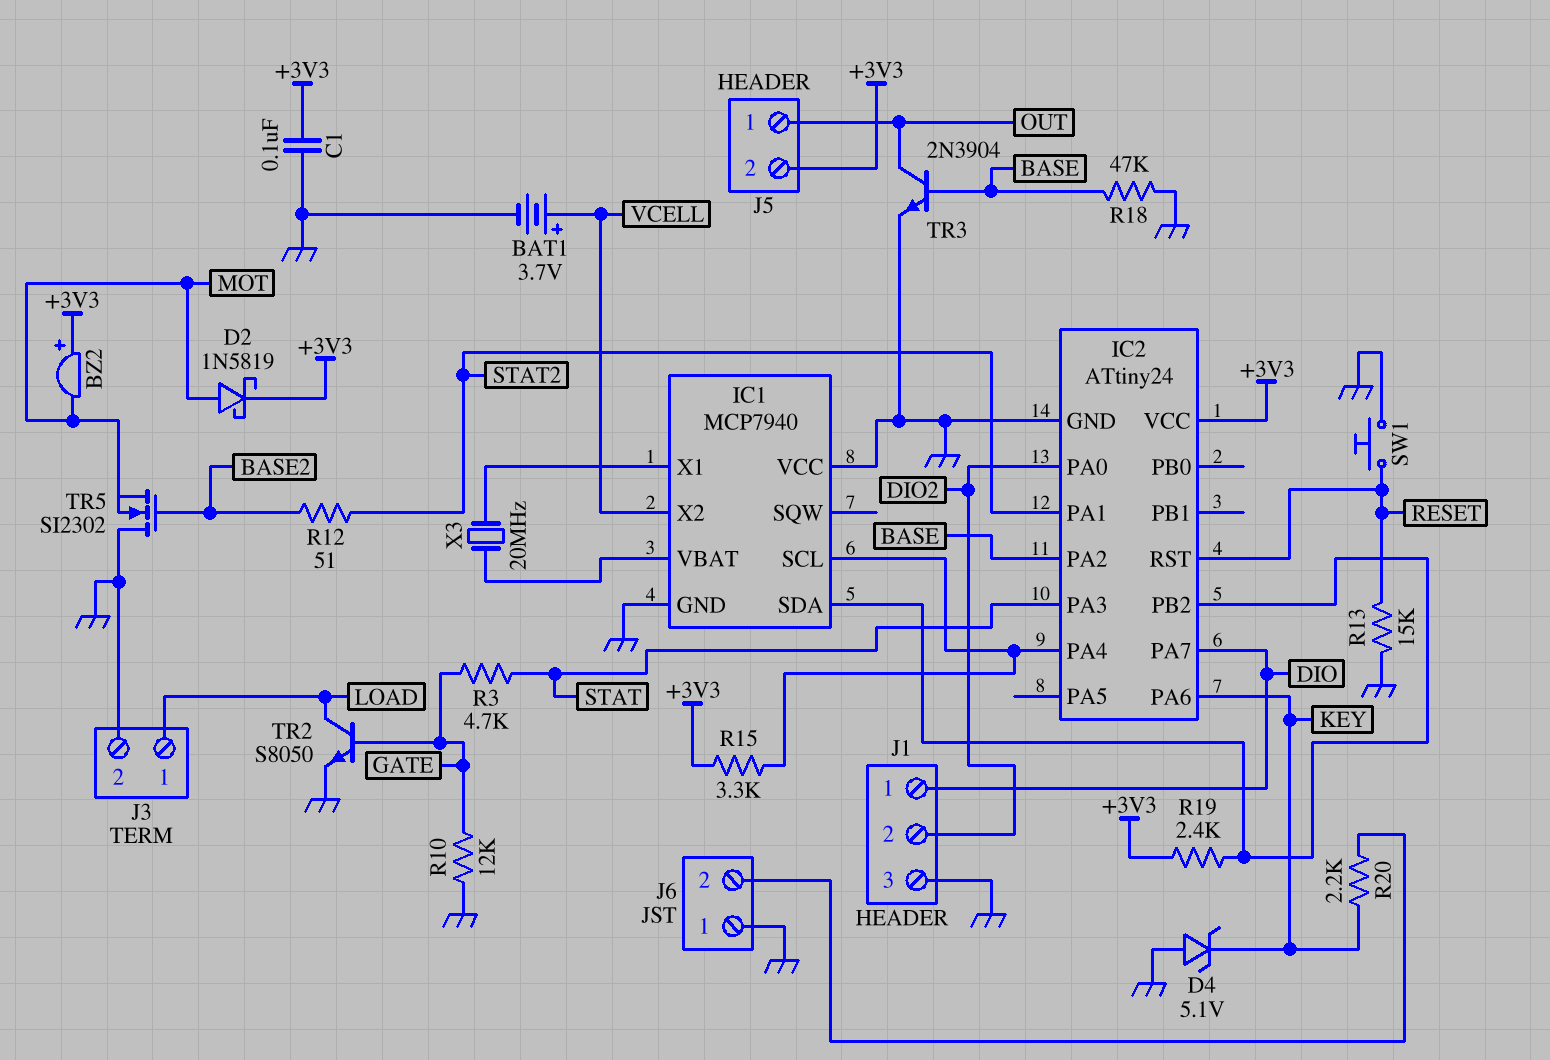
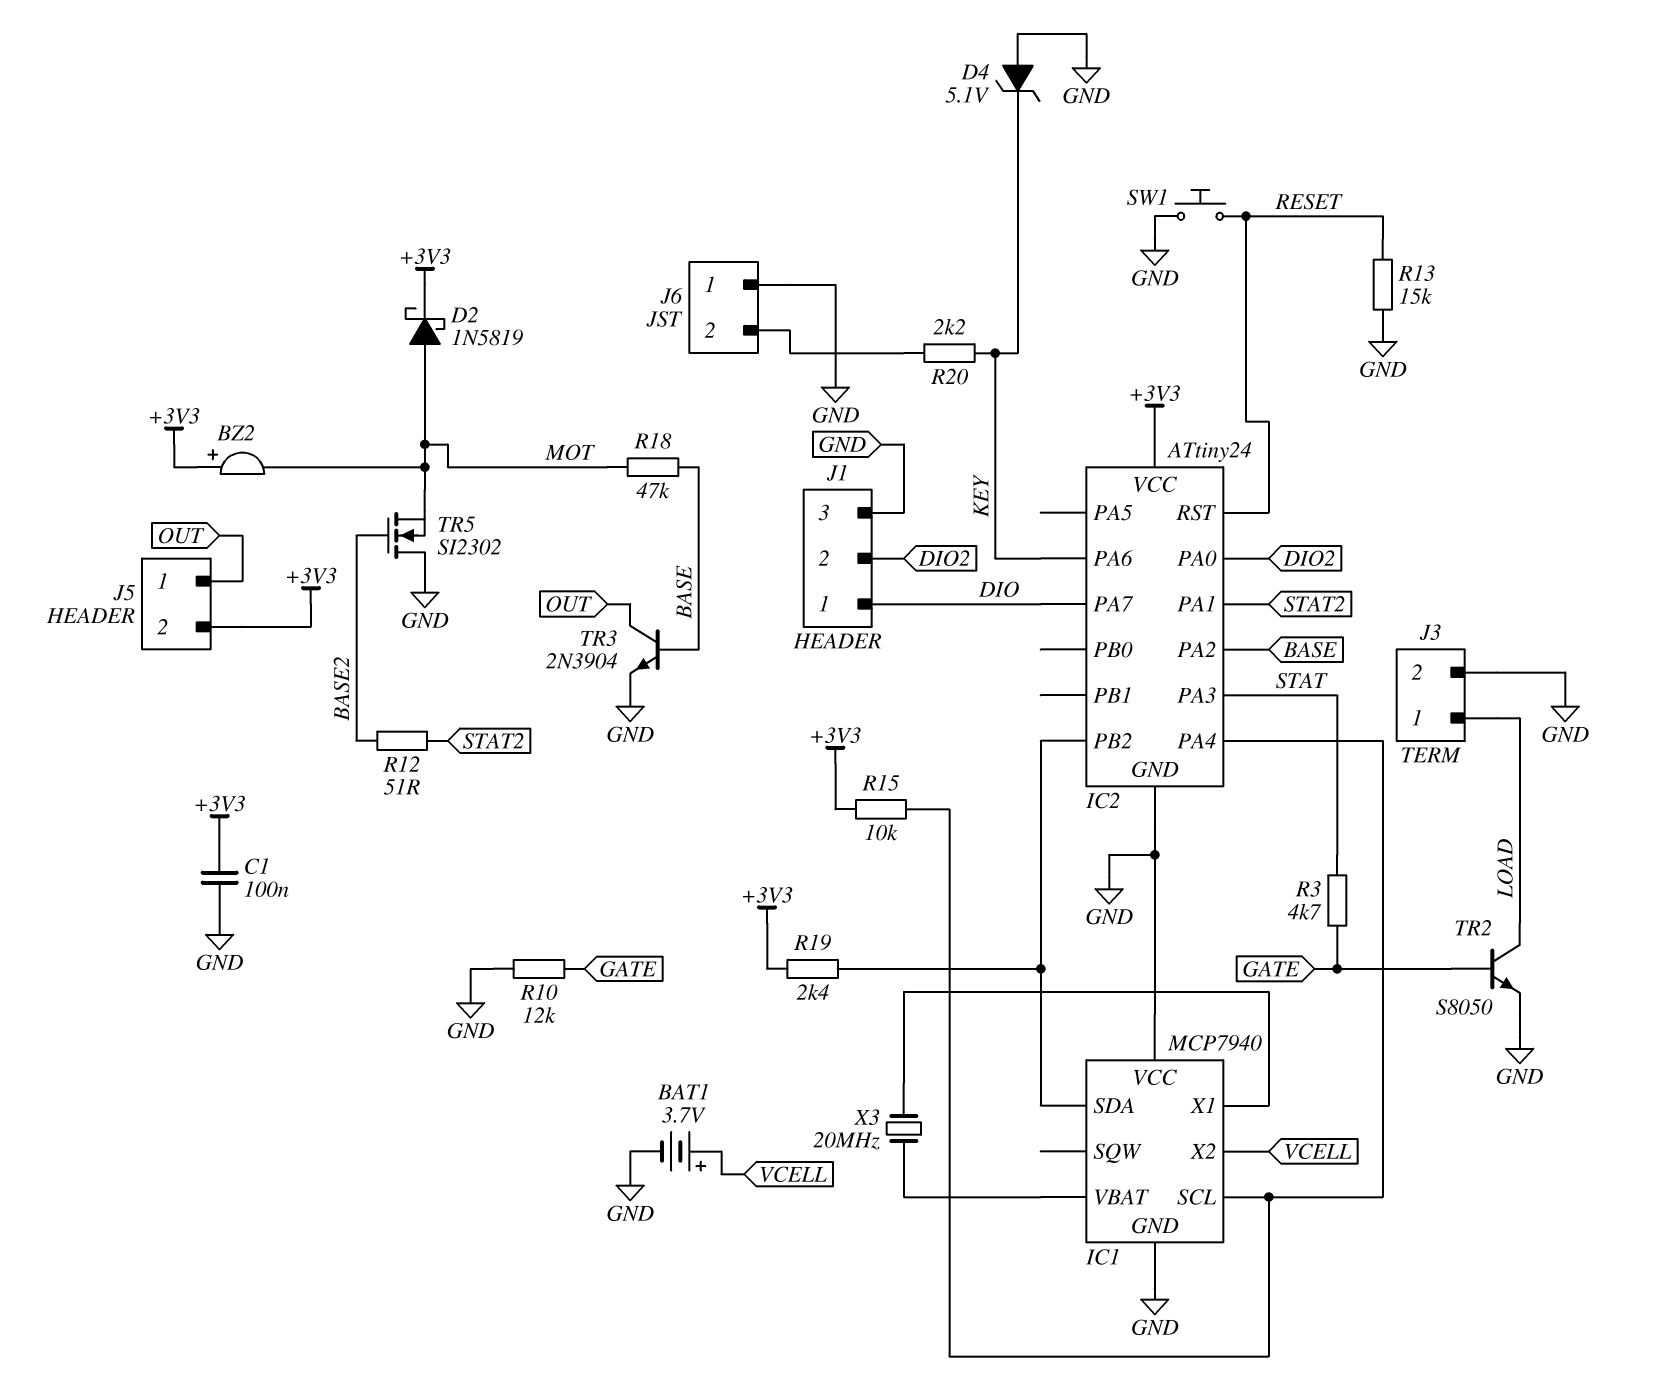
R15: 3.3k (+3V3, IC1/SCL) -> 10k (+3V3, IC1/SCL)
R18: 47k (BASE, GND) -> 47k (BASE, MOT)

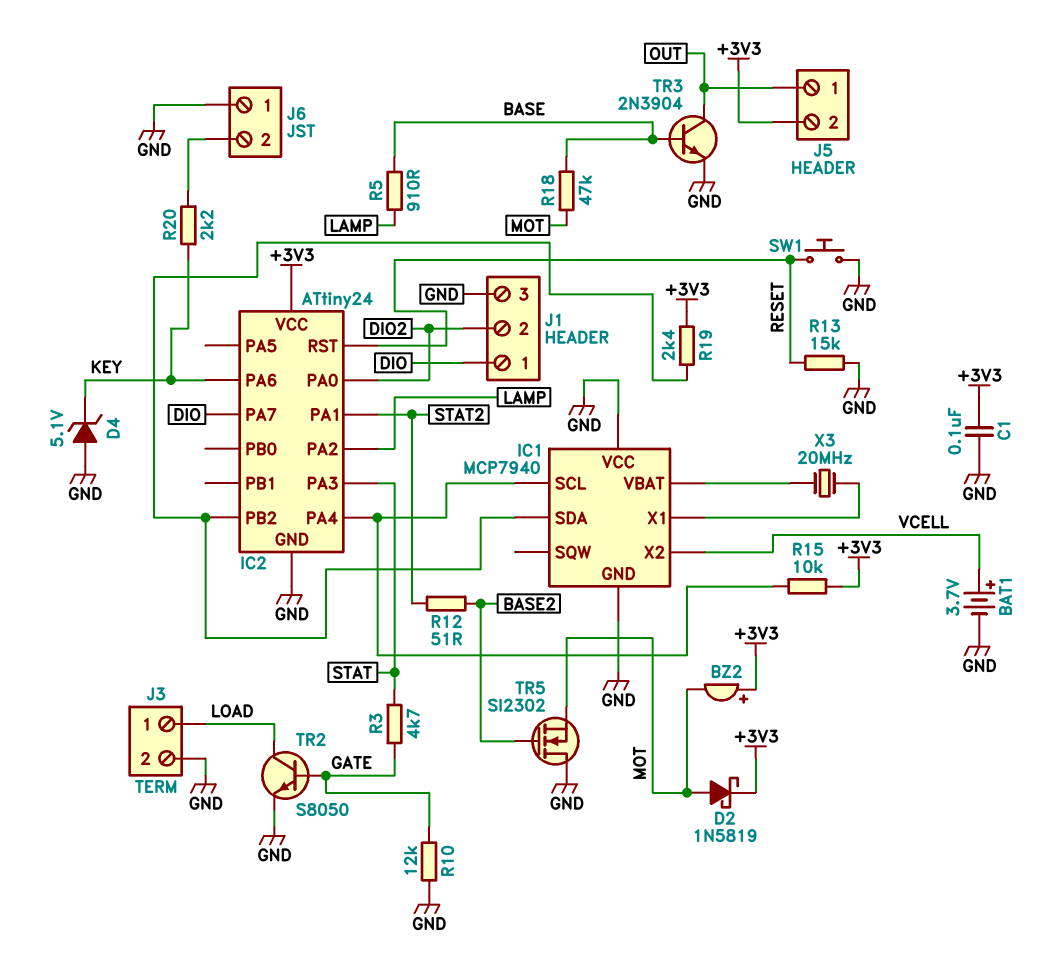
IC2 pin PA2: BASE -> LAMP
R5: none -> 910 (BASE, LAMP)

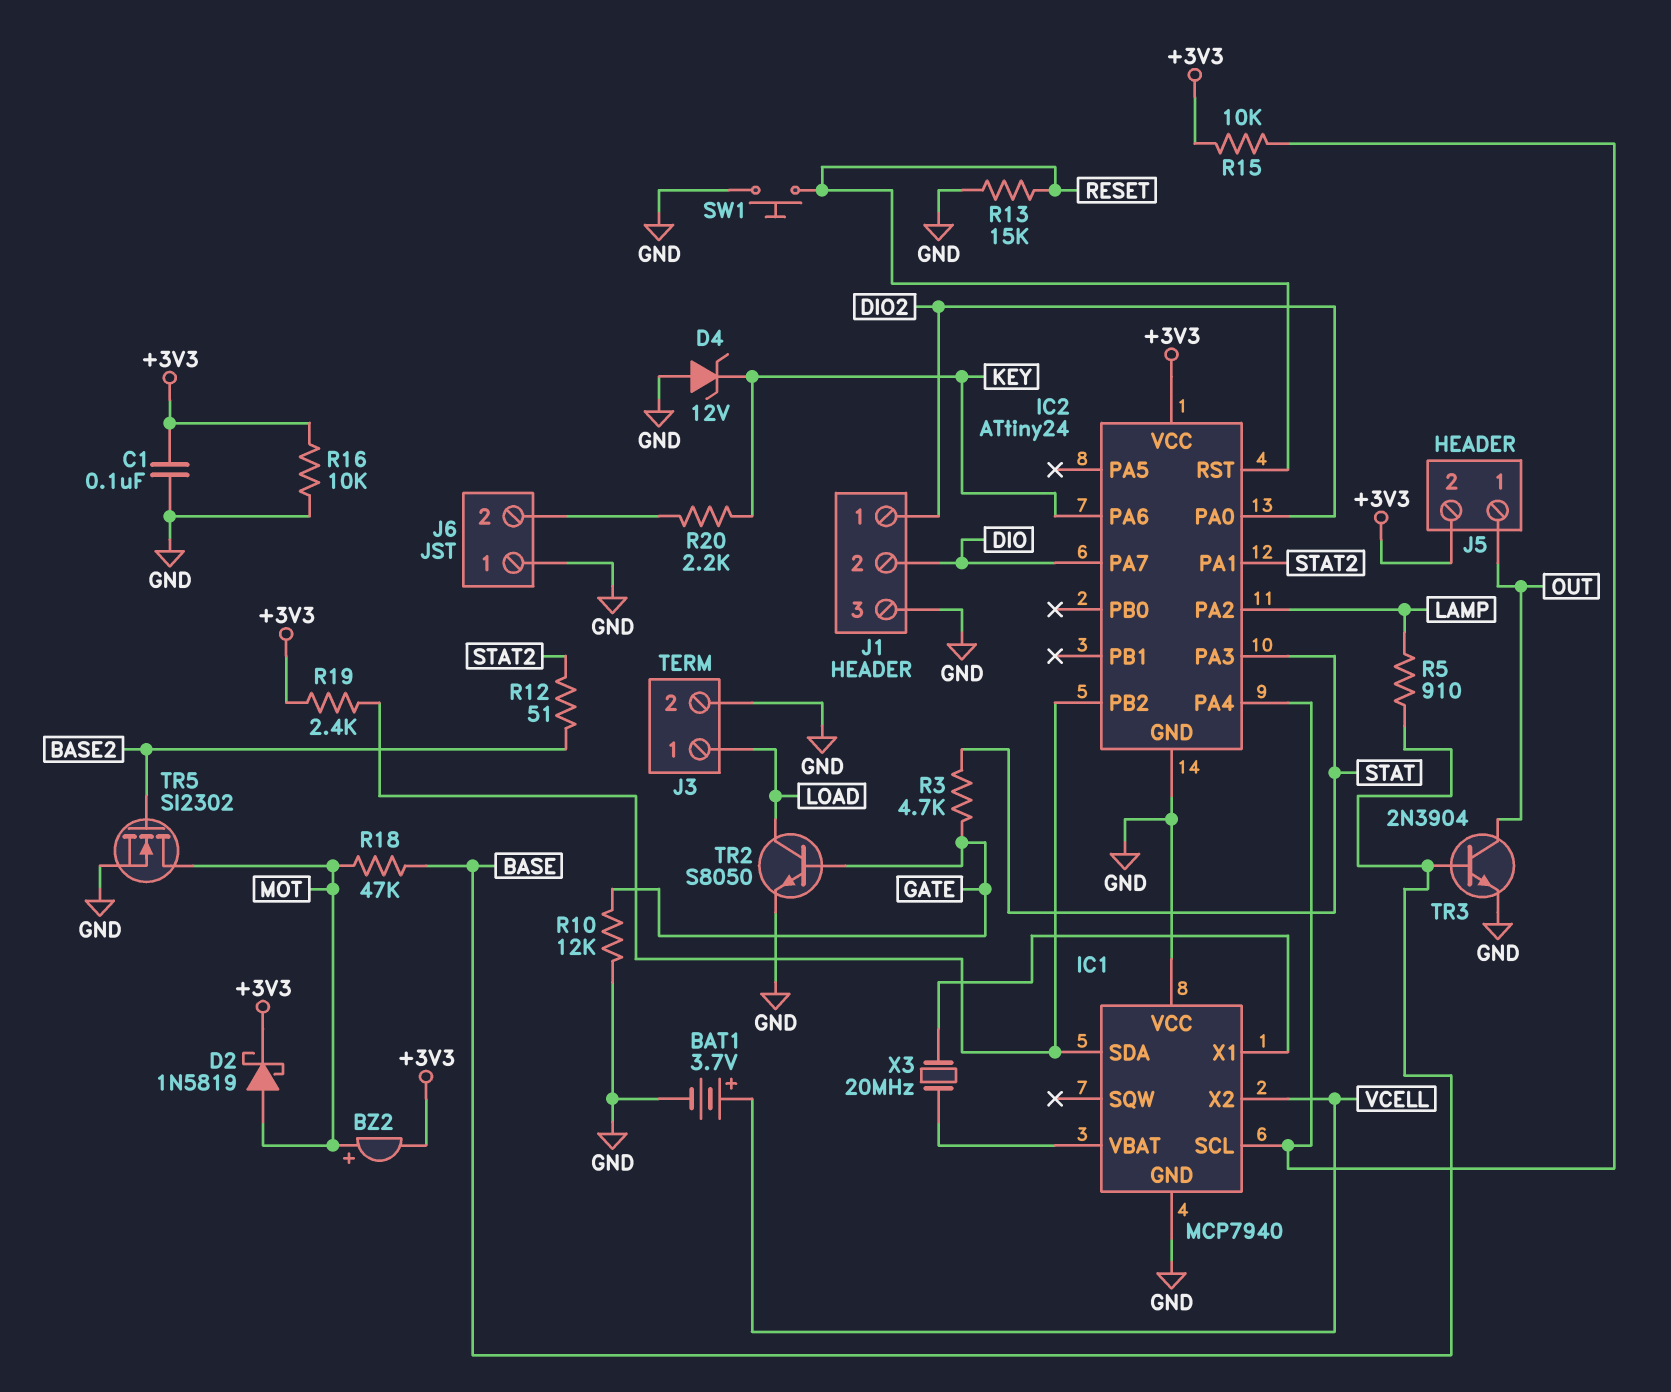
BZ2: buzzer (plus +3V3, minus MOT) -> buzzer (plus MOT, minus +3V3)
D4: zener 5.1V (A GND, K KEY) -> zener 12V (A GND, K KEY)
J1 pin 1: DIO -> DIO2
J1 pin 2: DIO2 -> DIO
R16: none -> 10k (+3V3, GND)
TR5: NMOS SI2302 (G BASE2, D GND, S MOT) -> NMOS SI2302 (G BASE2, D MOT, S GND)

